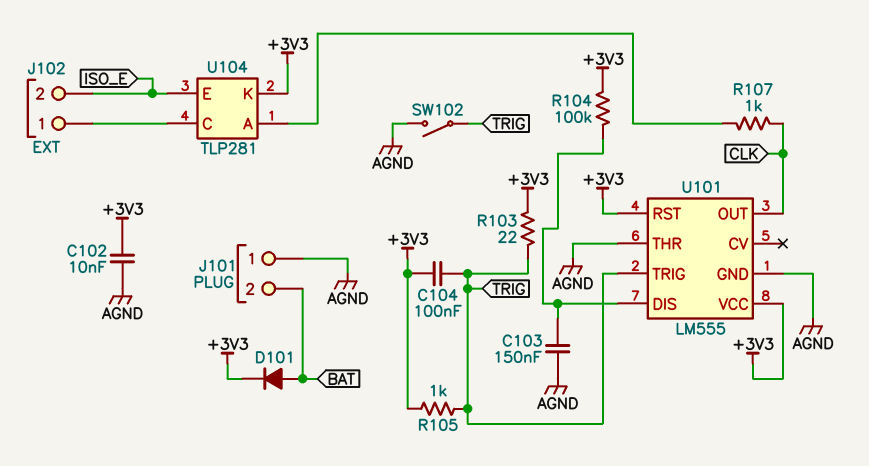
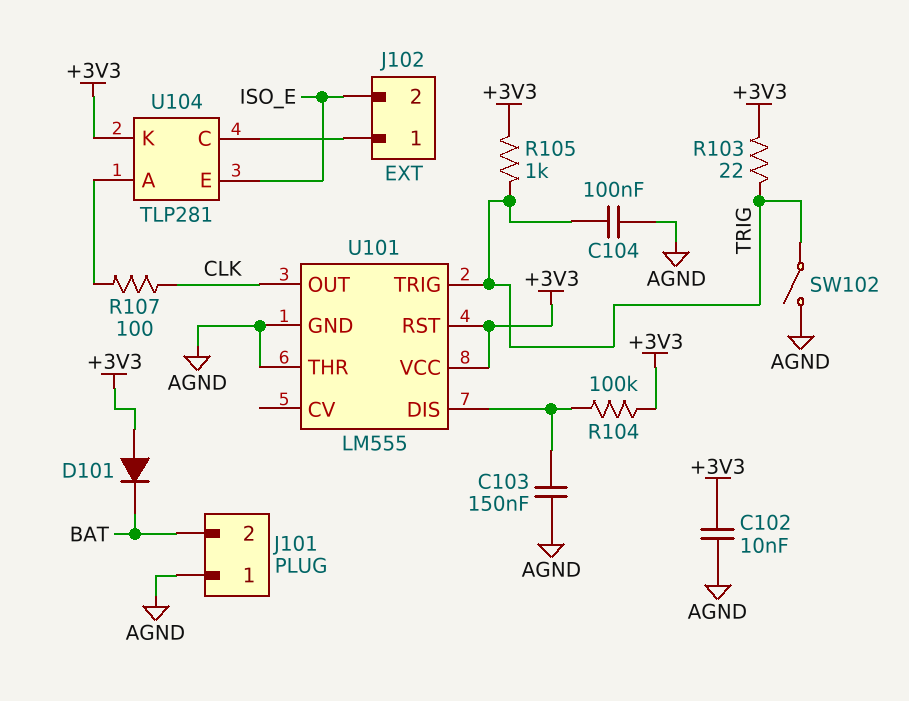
C104: 100nF (+3V3, TRIG) -> 100nF (AGND, TRIG)
D101: diode (A BAT, K +3V3) -> diode (A +3V3, K BAT)
R107: 1k (CLK, U104/A) -> 100 (CLK, U104/A)

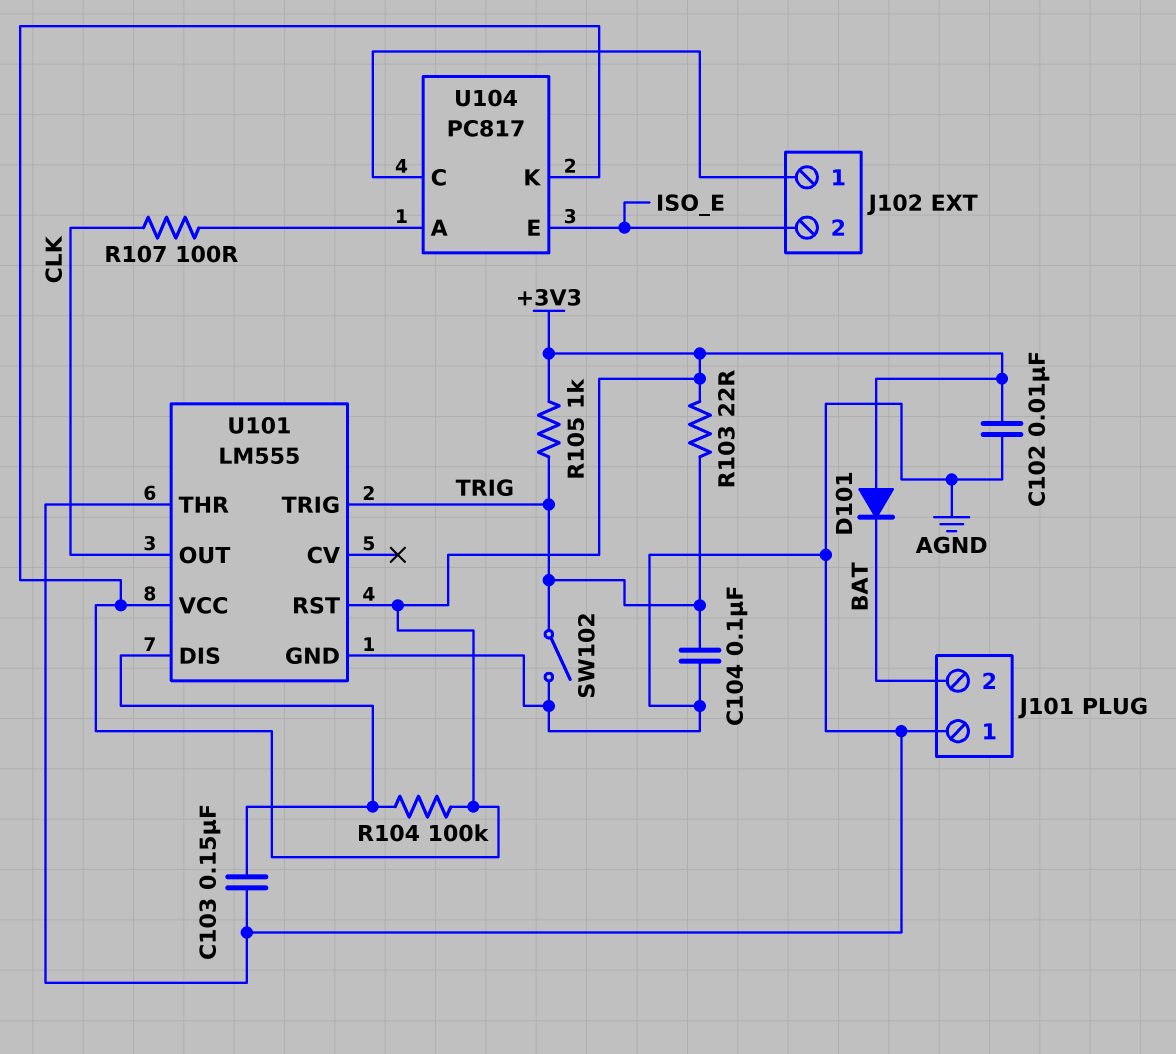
U104: TLP281 -> PC817

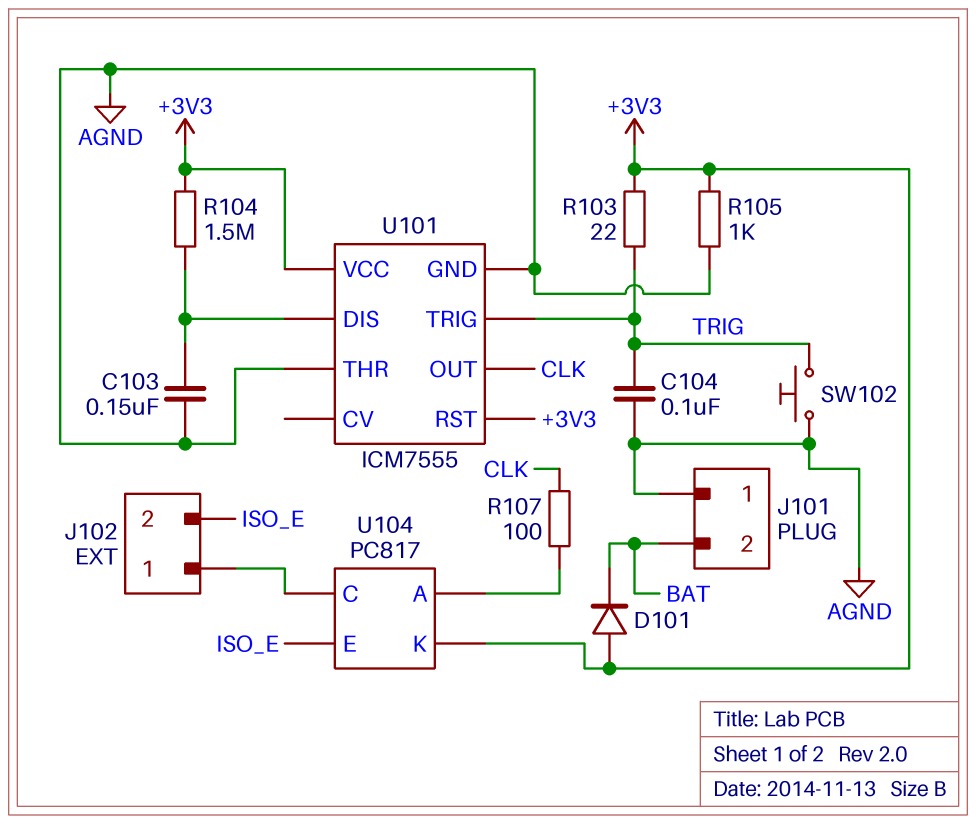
C102: 10nF (+3V3, AGND) -> none
R104: 100k (+3V3, U101/DIS) -> 1.5M (+3V3, U101/DIS)
R105: 1k (+3V3, TRIG) -> 1k (+3V3, AGND)
SW102: switch (AGND, TRIG) -> button (AGND, TRIG)
U101: LM555 -> ICM7555

